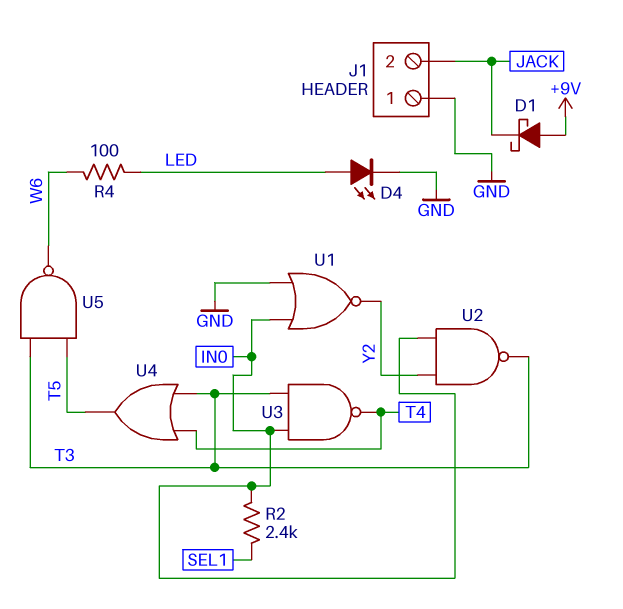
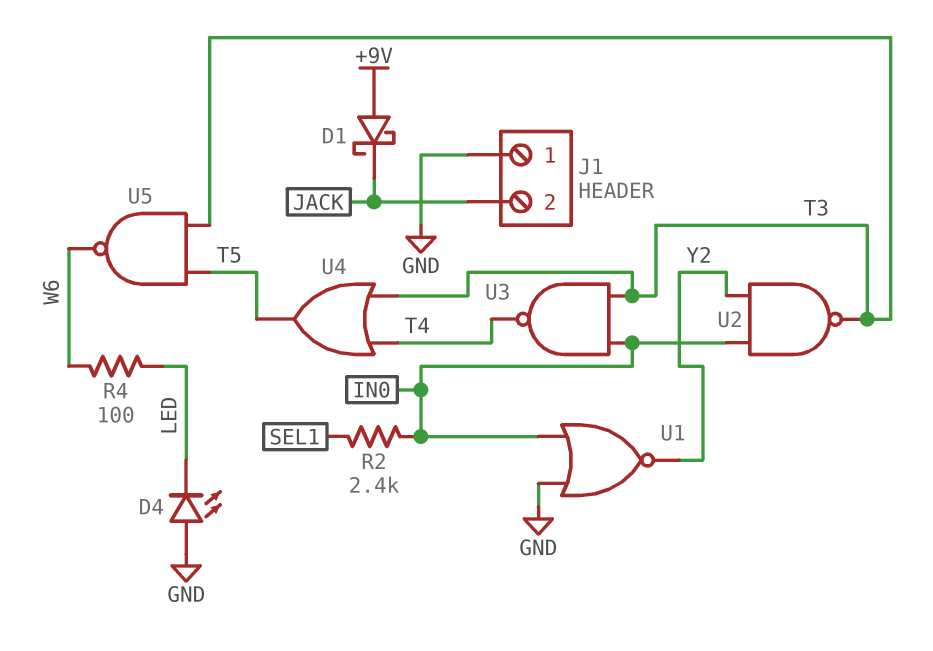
D4: LED (A LED, K GND) -> LED (A GND, K LED)

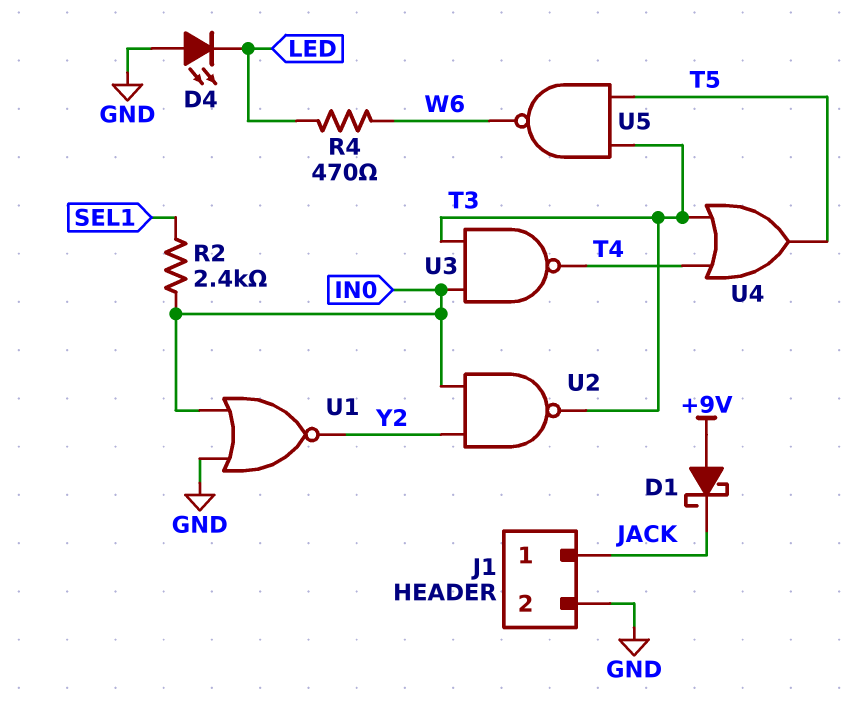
J1 pin 1: GND -> JACK
J1 pin 2: JACK -> GND
R4: 100 (LED, W6) -> 470 (LED, W6)

